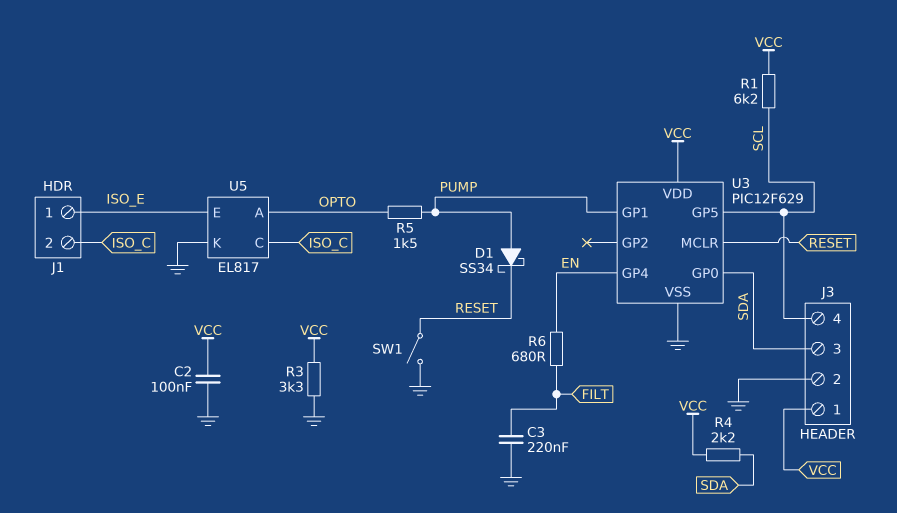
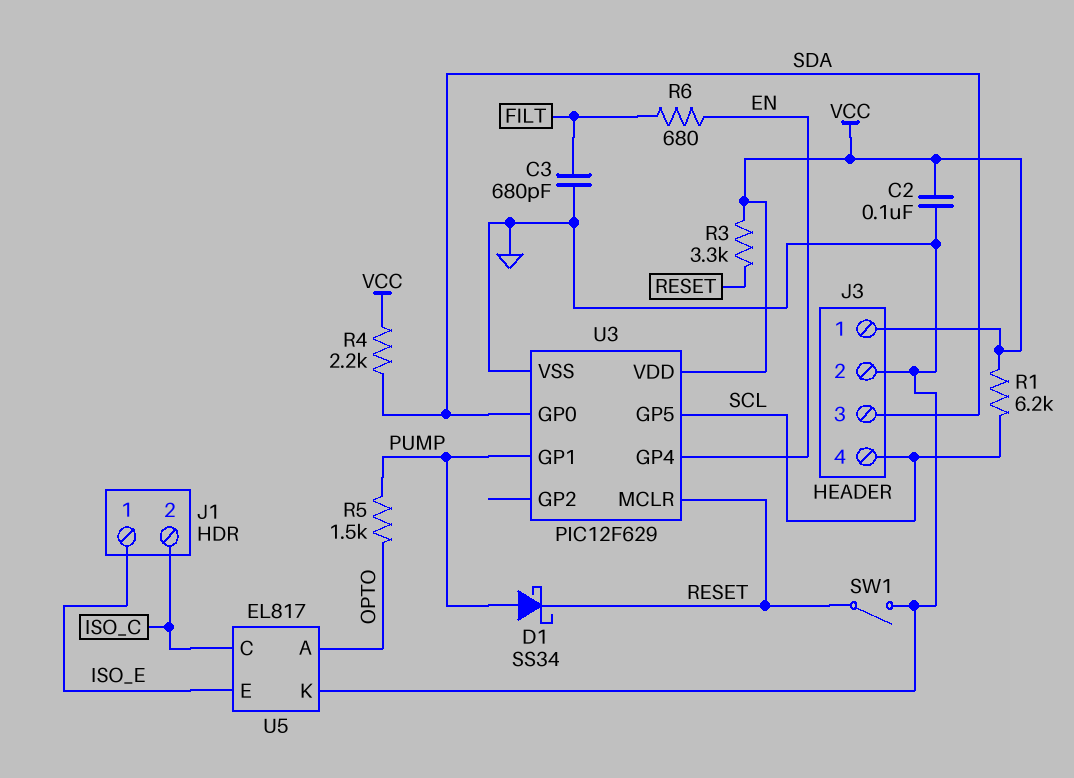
C3: 220nF (FILT, GND) -> 680pF (FILT, GND)
R3: 3.3k (GND, VCC) -> 3.3k (RESET, VCC)

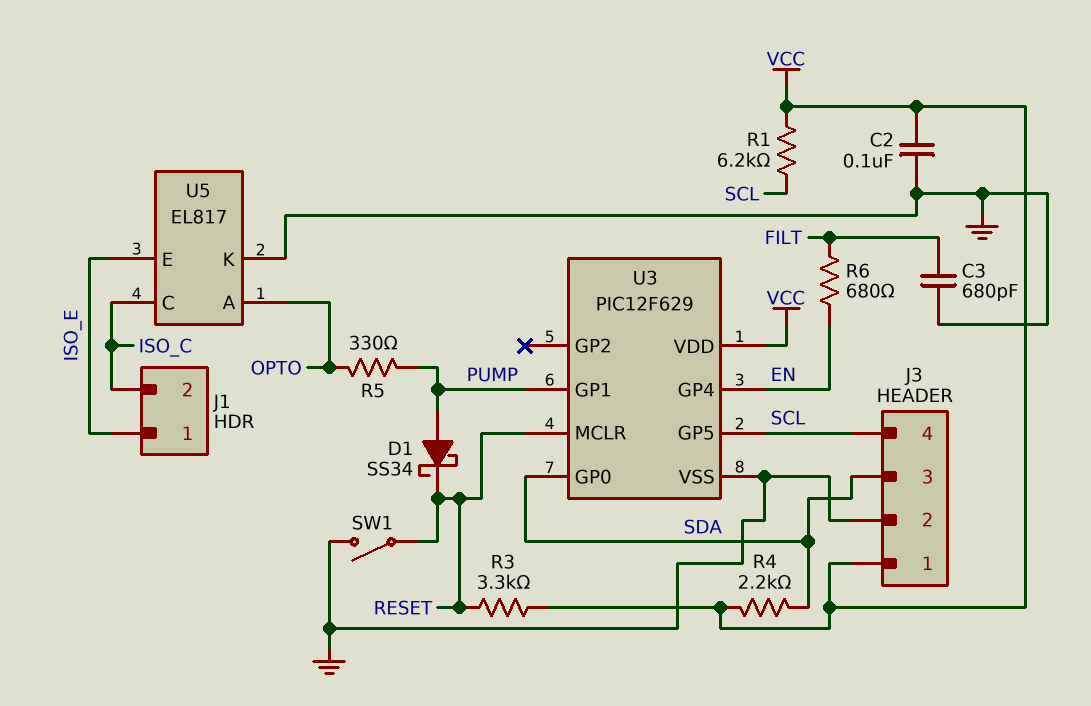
R5: 1.5k (OPTO, PUMP) -> 330 (OPTO, PUMP)

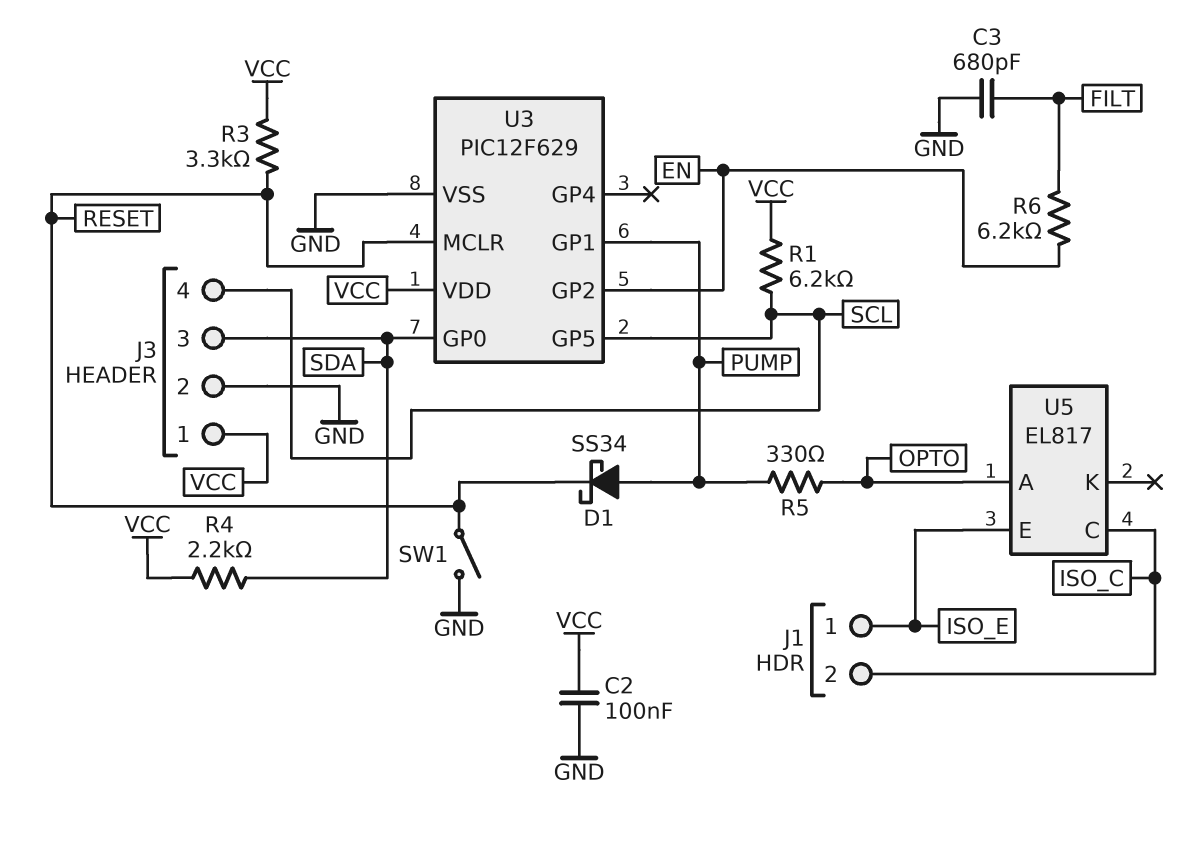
R6: 680 (EN, FILT) -> 6.2k (EN, FILT)
U3 pin GP2: none -> EN
U3 pin GP4: EN -> none
U5 pin K: GND -> none

